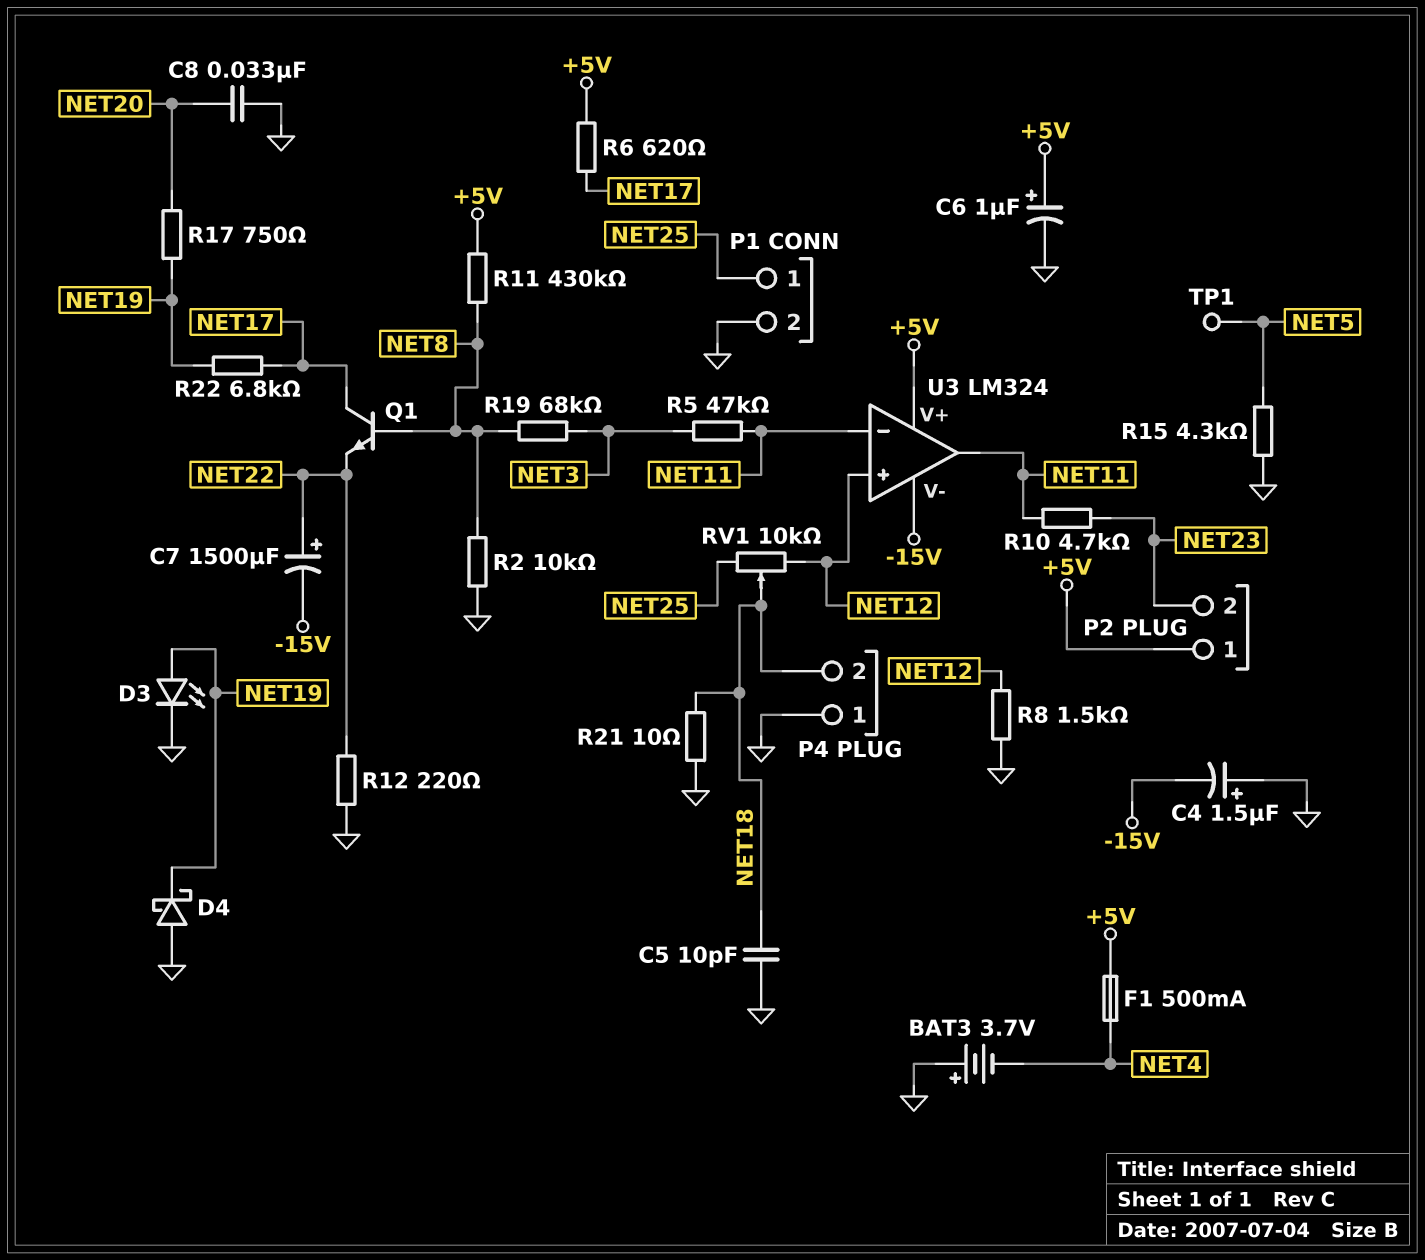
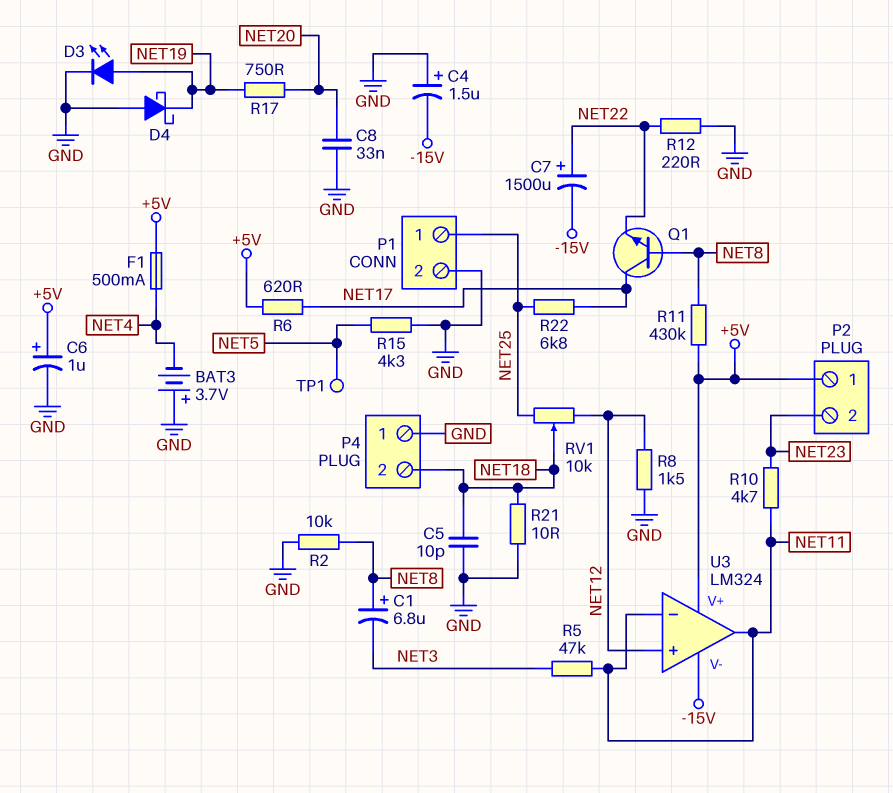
C1: none -> 6.8uF (plus NET8, minus NET3)
R19: 68k (NET3, NET8) -> none
R22: 6.8k (NET17, NET19) -> 6.8k (NET17, NET25)

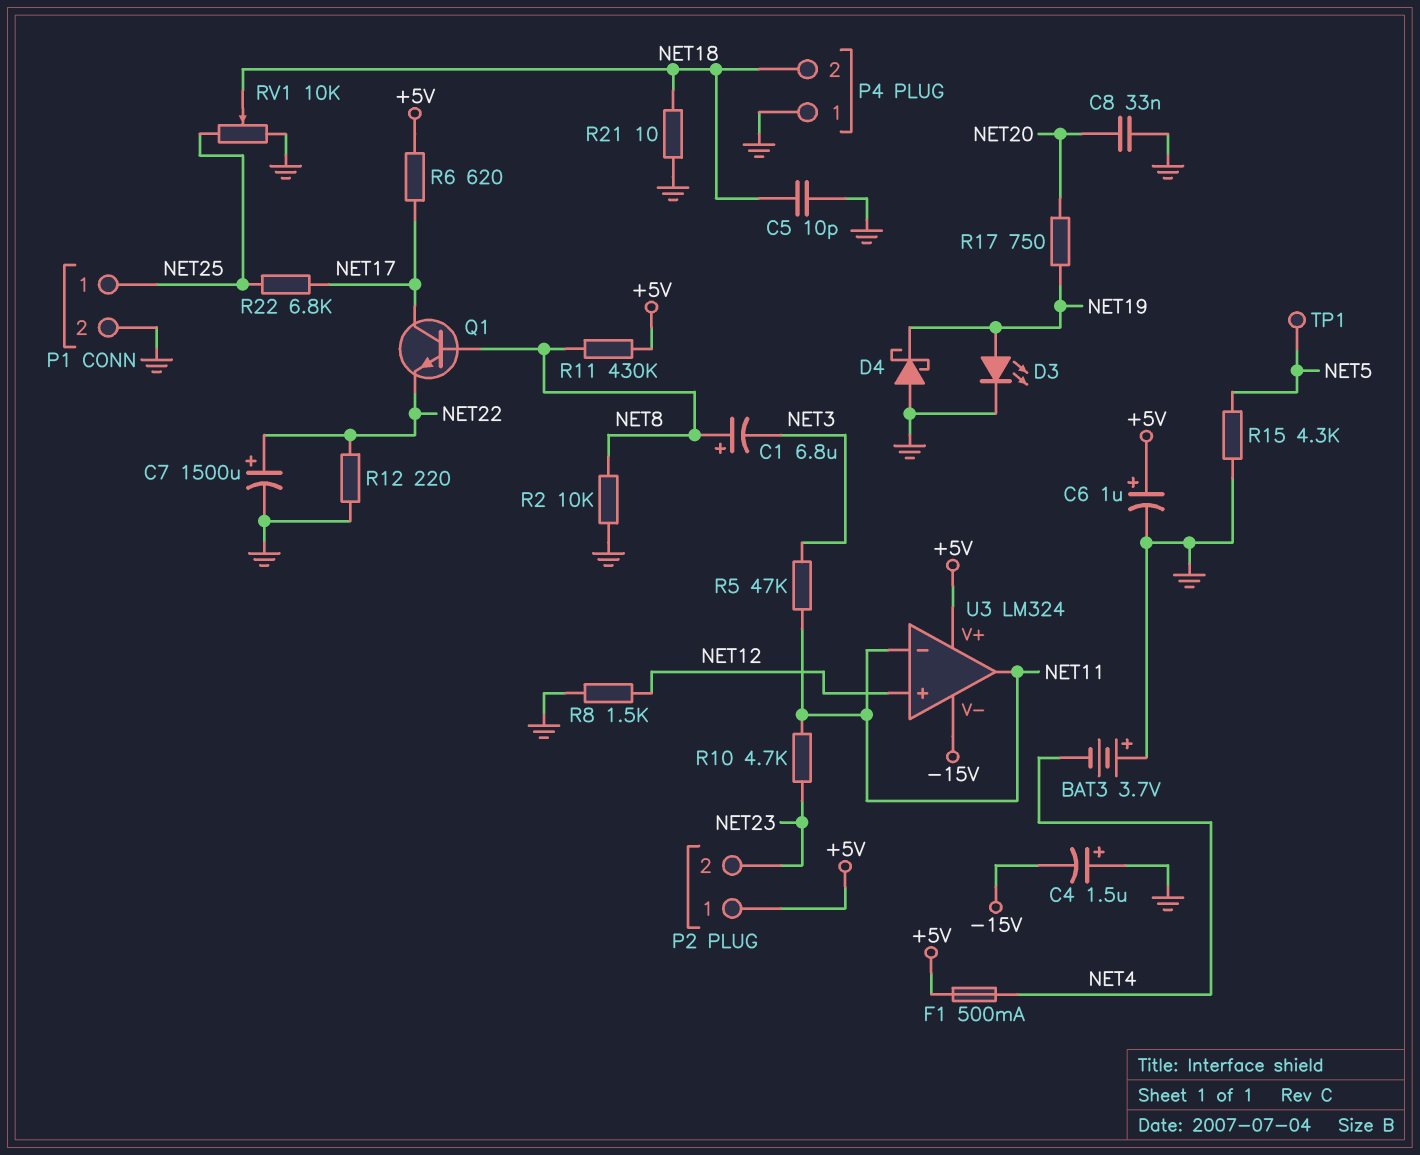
C7: 1500uF (plus NET22, minus -15V) -> 1500uF (plus NET22, minus GND)
RV1: 10k (NET12, NET25, wiper NET18) -> 10k (GND, NET25, wiper NET18)

